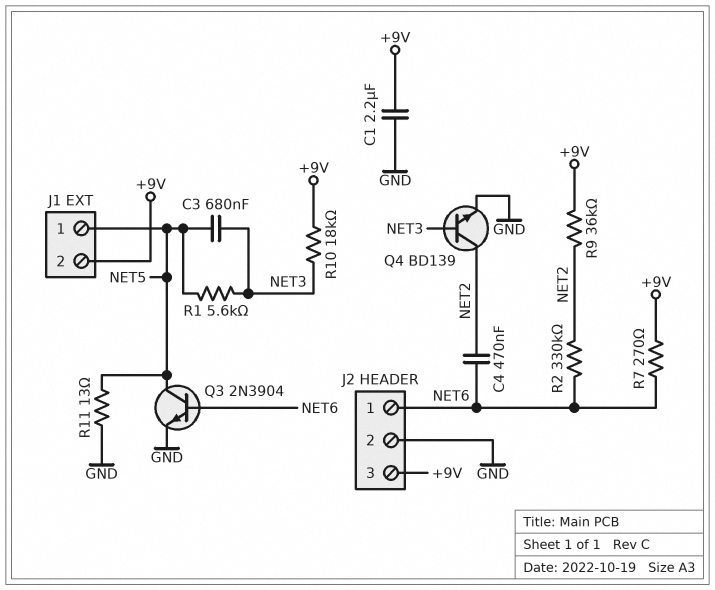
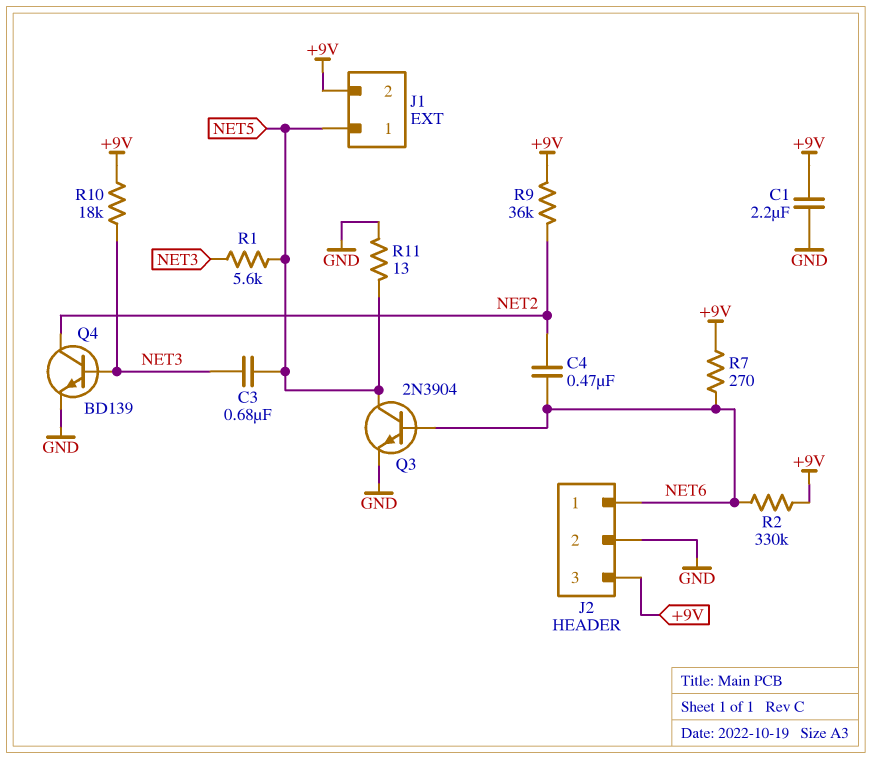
R2: 330k (NET2, NET6) -> 330k (+9V, NET6)

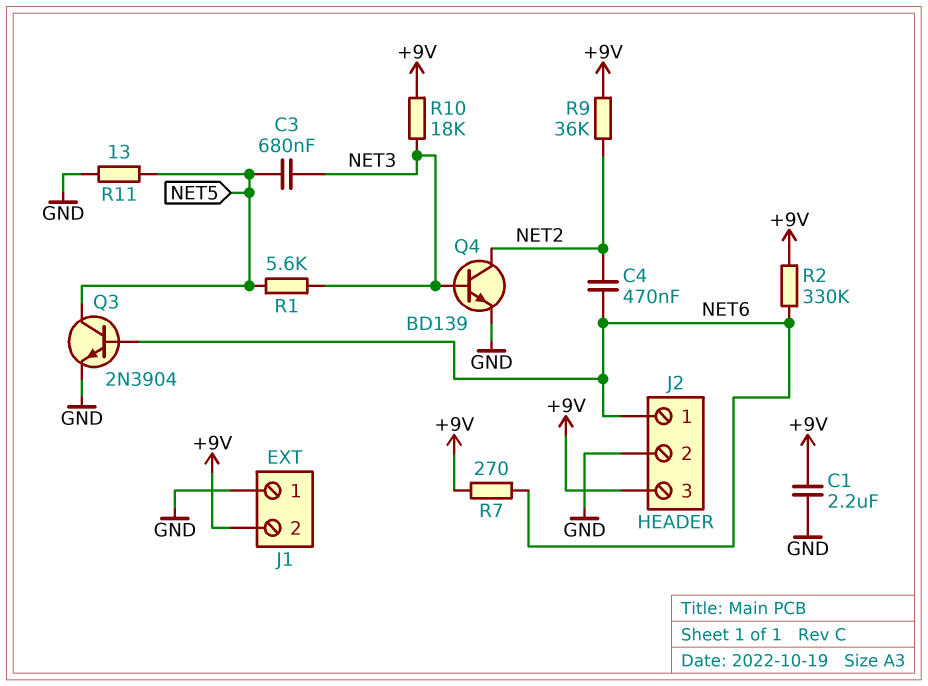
J1 pin 1: NET5 -> GND

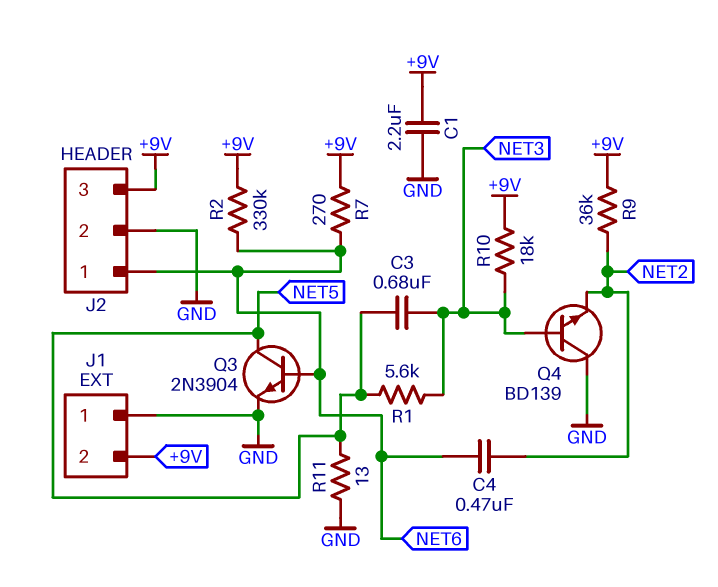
Q4: NPN BD139 (B NET3, C NET2, E GND) -> NPN BD139 (B NET3, C GND, E NET2)

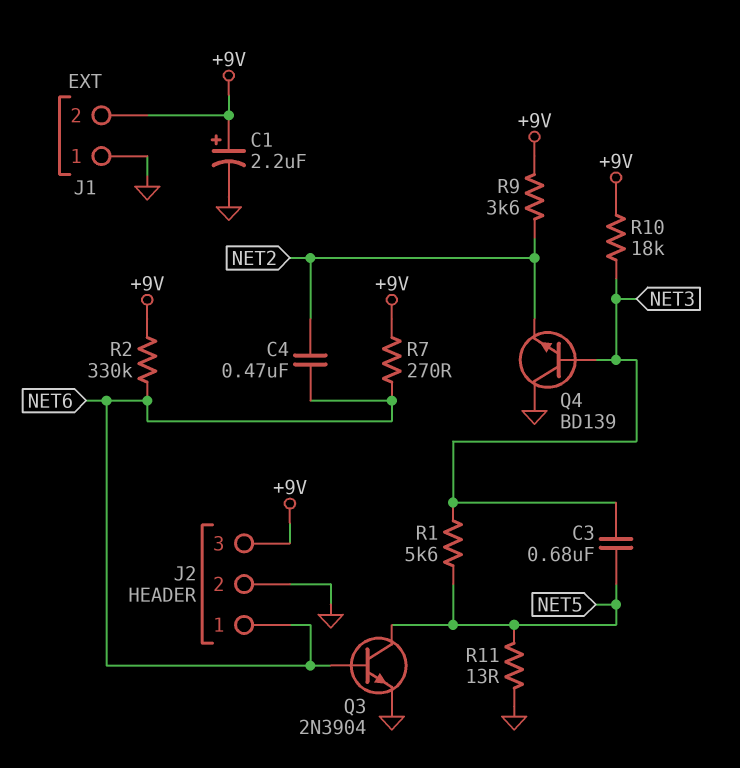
C1: 2.2uF (+9V, GND) -> 2.2uF (plus +9V, minus GND)
R9: 36k (+9V, NET2) -> 3.6k (+9V, NET2)

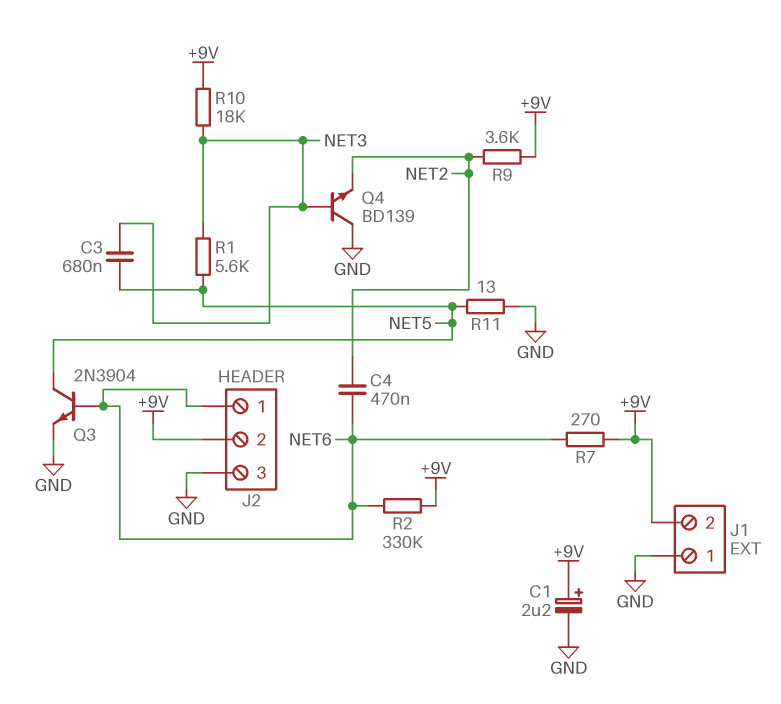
J2 pin 2: GND -> +9V
J2 pin 3: +9V -> GND

